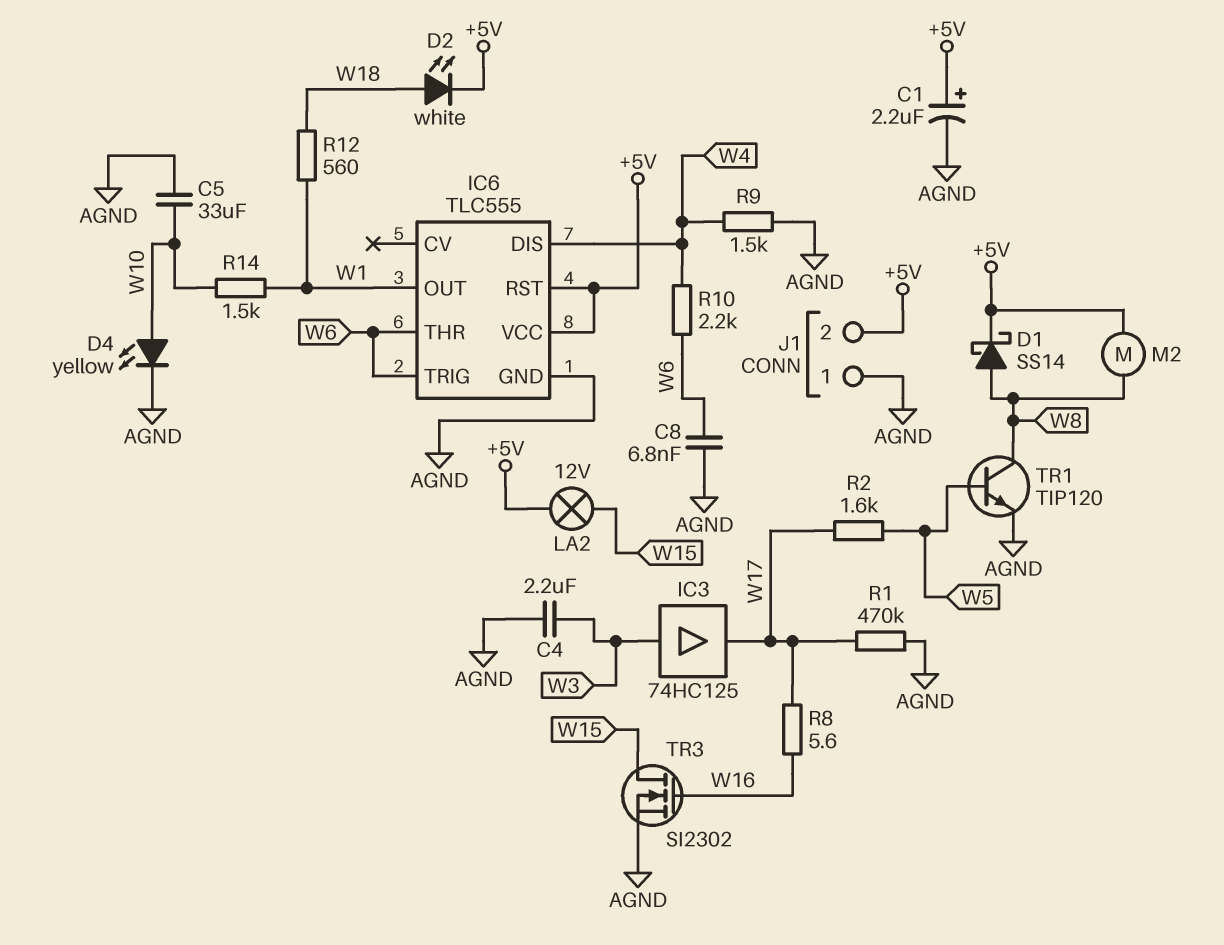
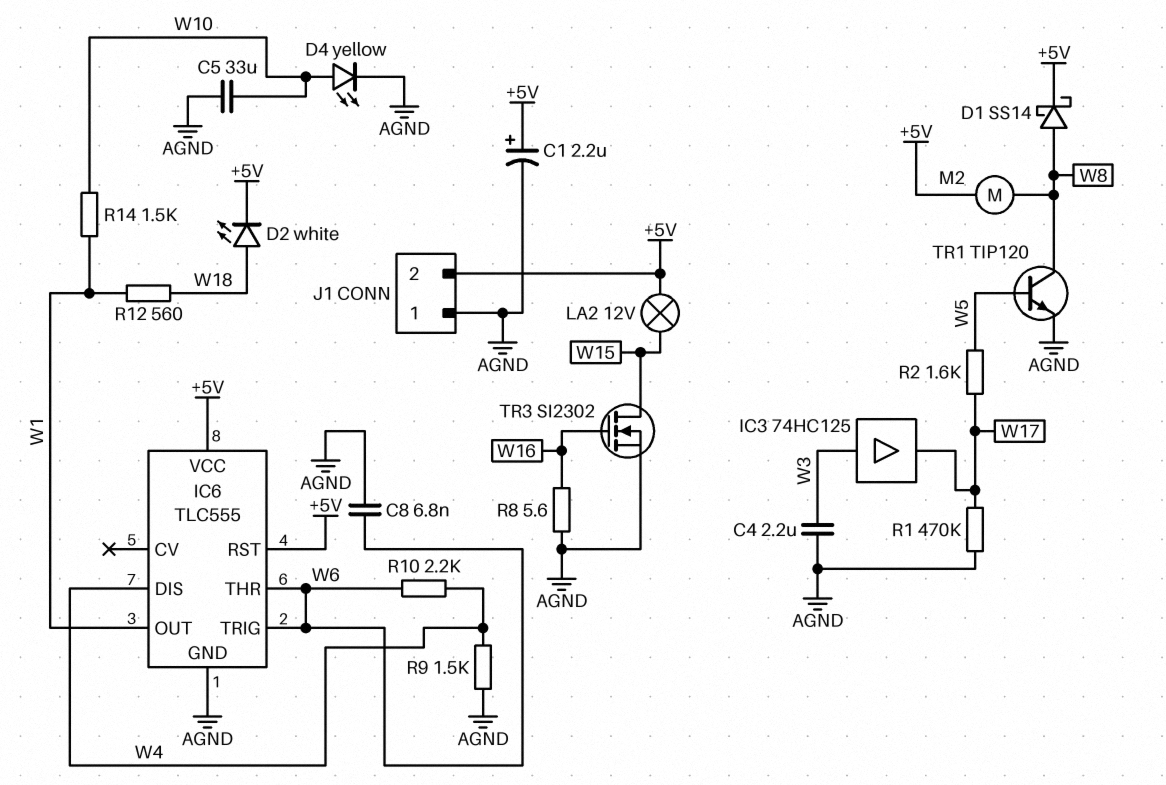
R8: 5.6 (W16, W17) -> 5.6 (AGND, W16)

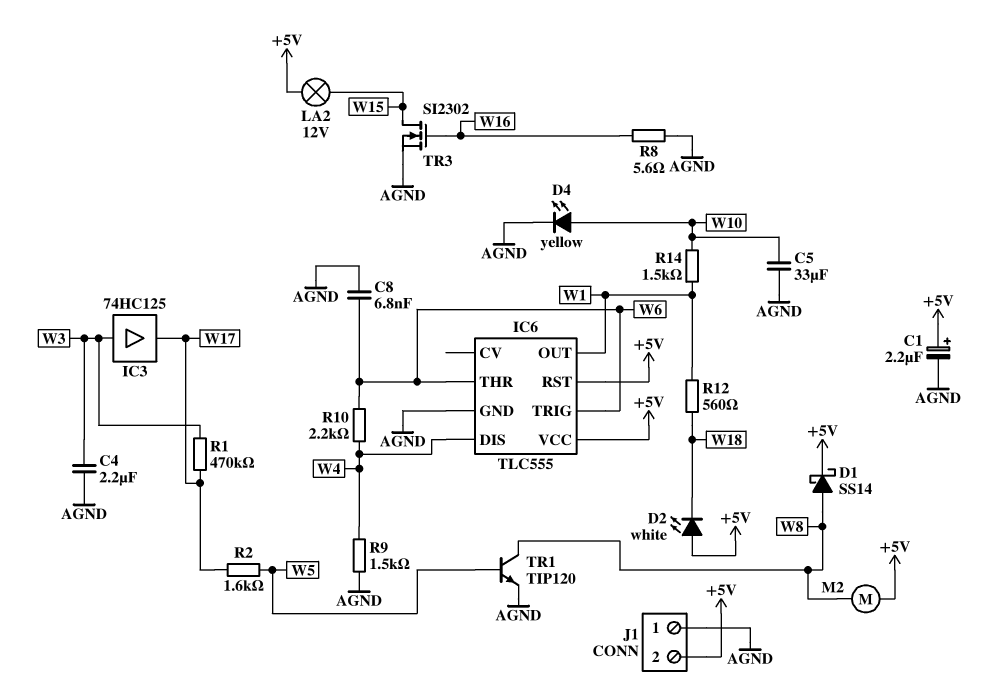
D2: LED white (A W18, K +5V) -> LED white (A +5V, K W18)
R1: 470k (AGND, W17) -> 470k (W3, W17)

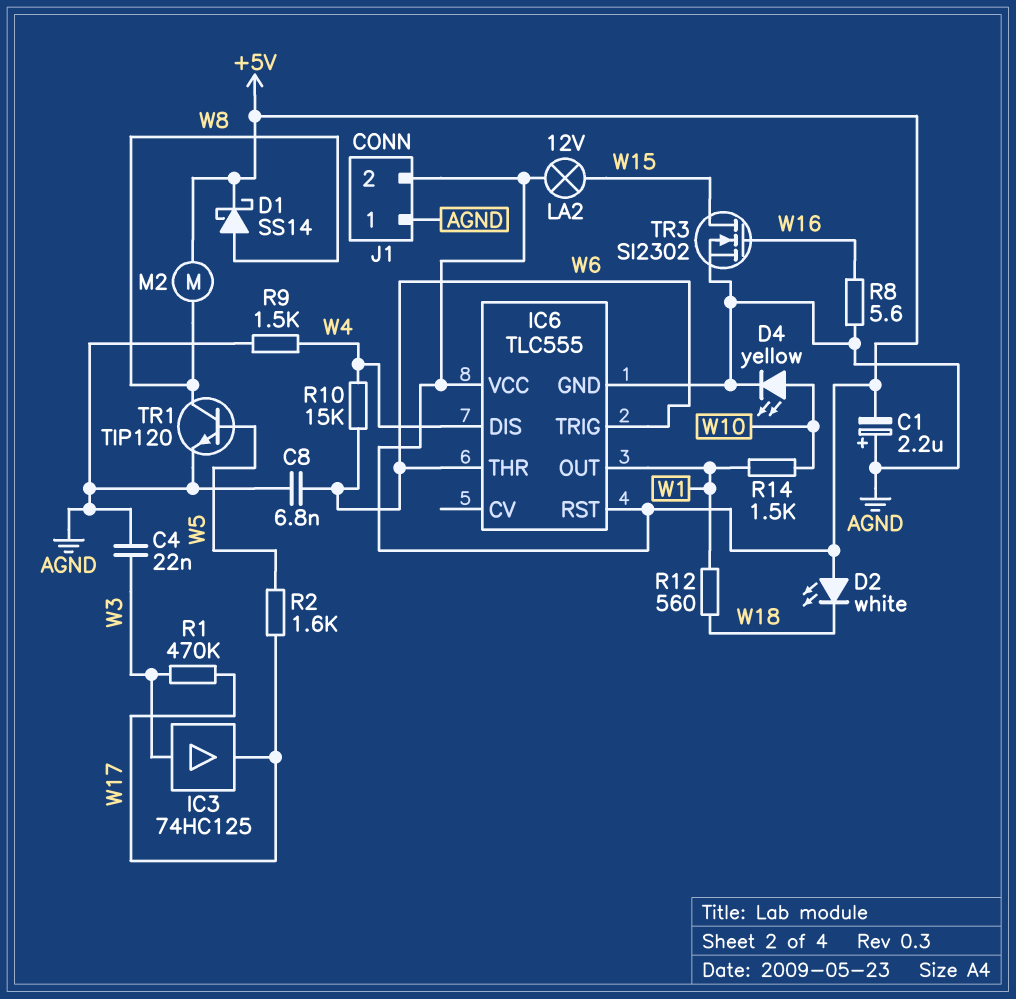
C1: 2.2uF (plus +5V, minus AGND) -> 2.2uF (plus AGND, minus +5V)
C4: 2.2uF (AGND, W3) -> 22nF (AGND, W3)
C5: 33uF (AGND, W10) -> none
R10: 2.2k (W4, W6) -> 15k (W4, W6)

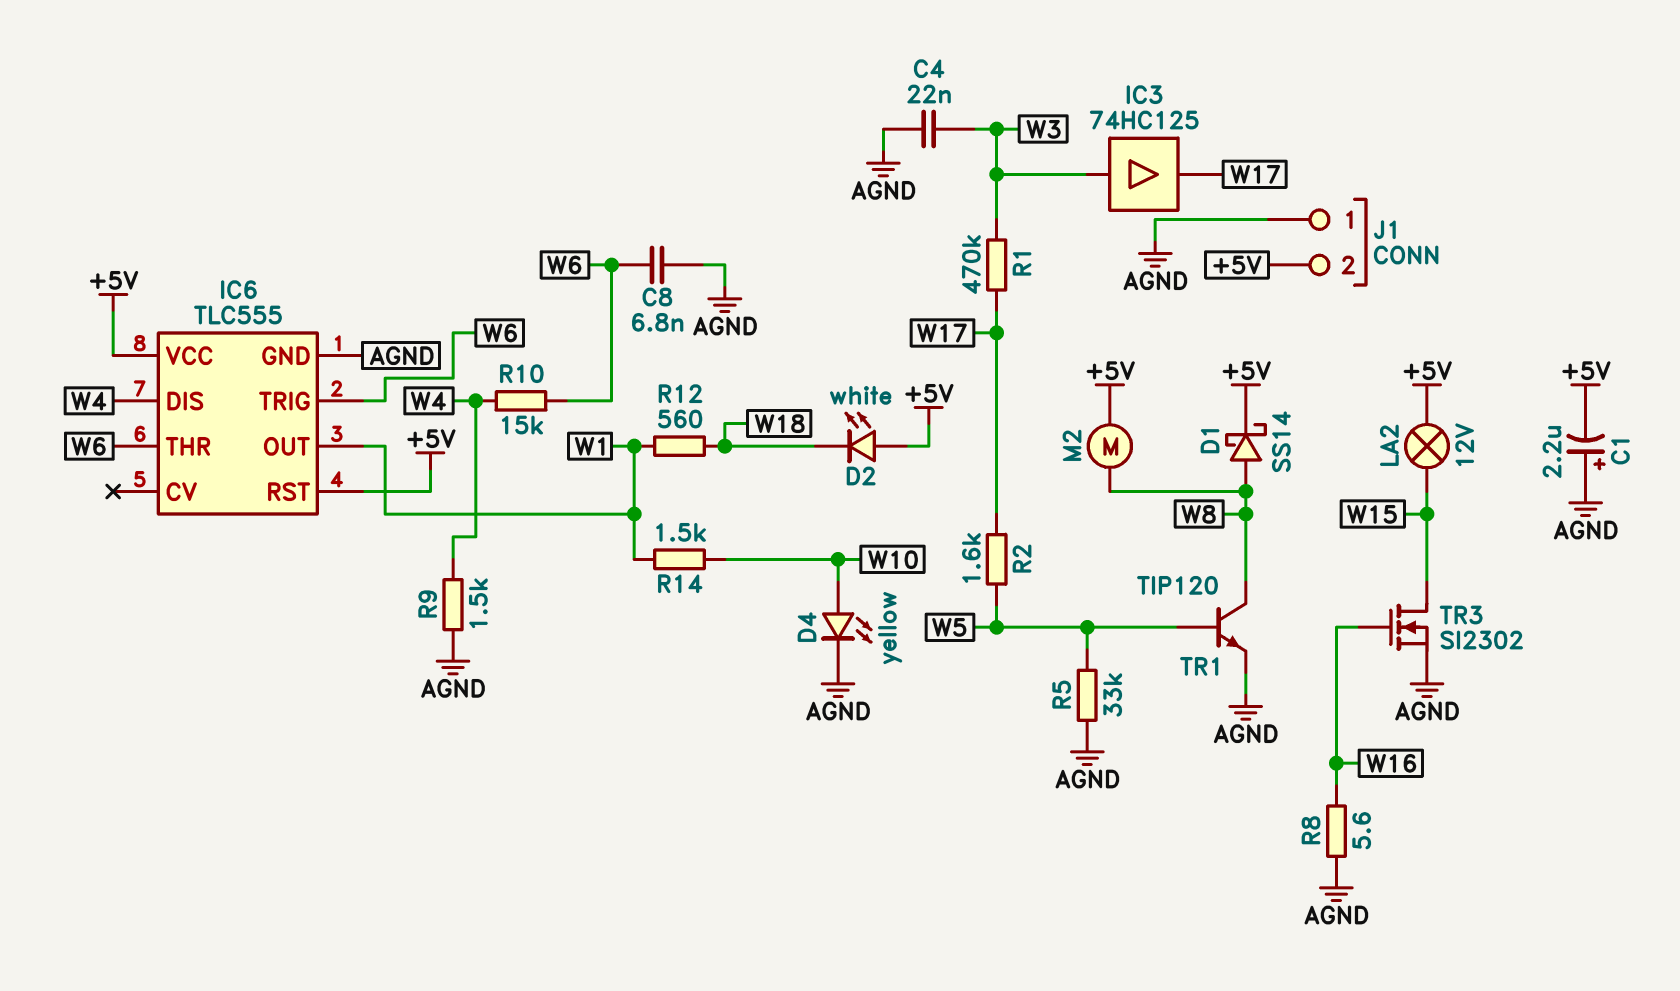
R5: none -> 33k (AGND, W5)

